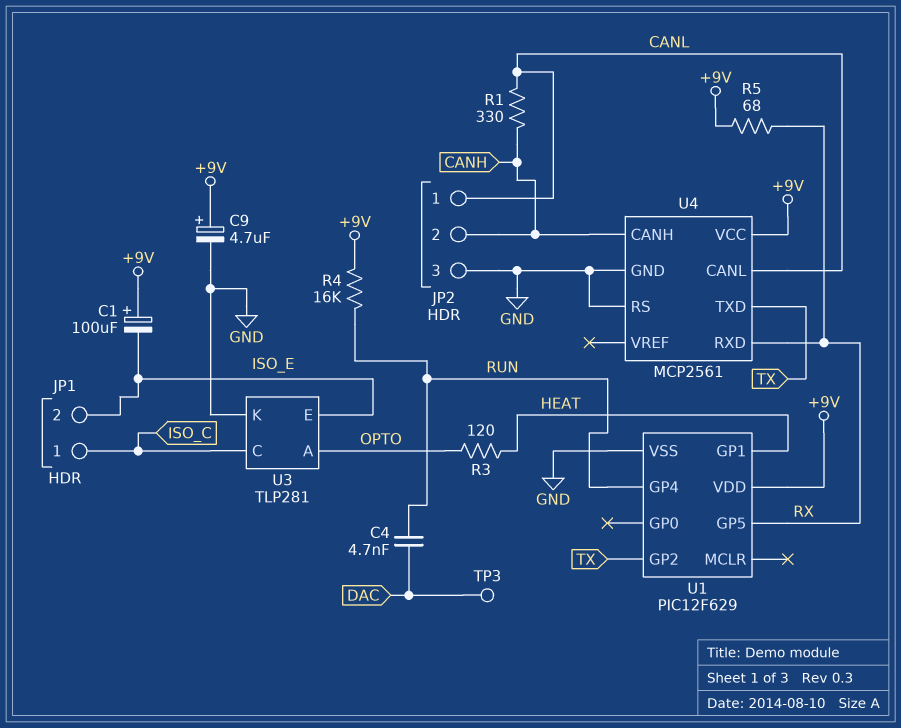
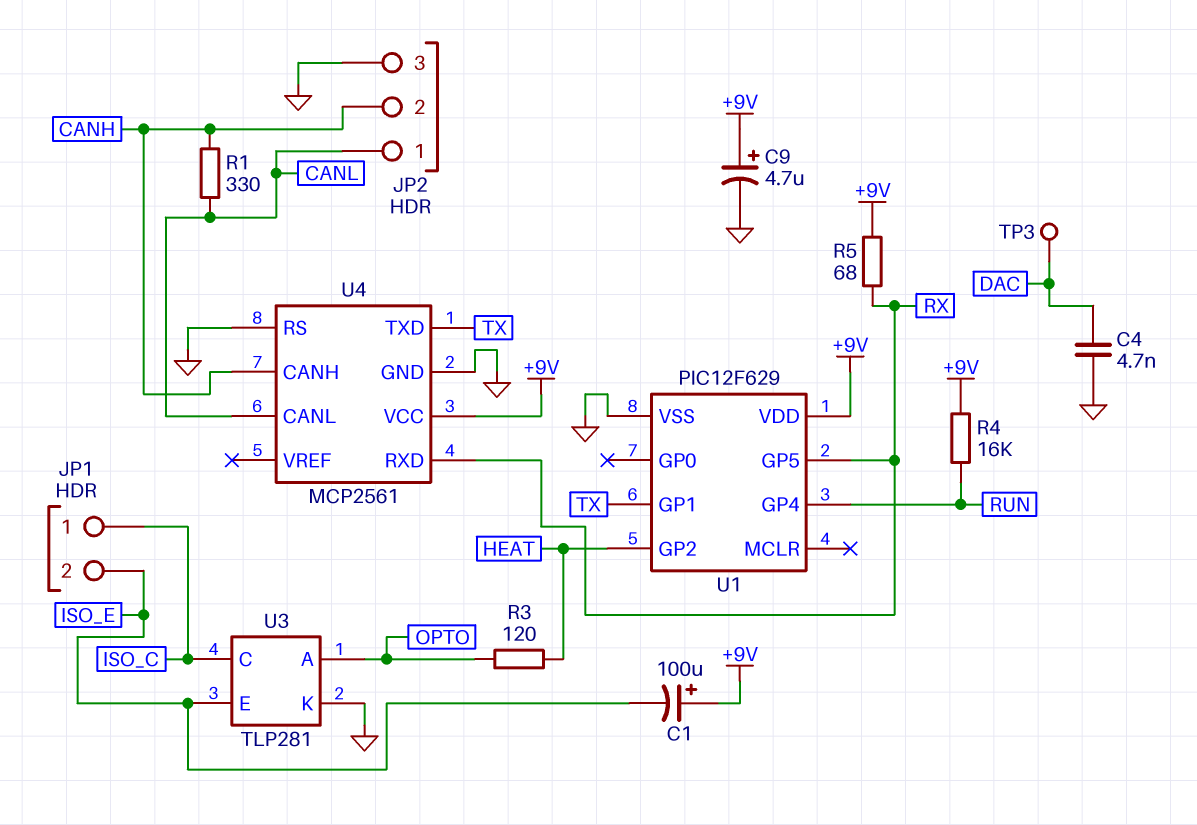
C4: 4.7nF (DAC, RUN) -> 4.7nF (DAC, GND)
U1 pin GP1: HEAT -> TX
U1 pin GP2: TX -> HEAT

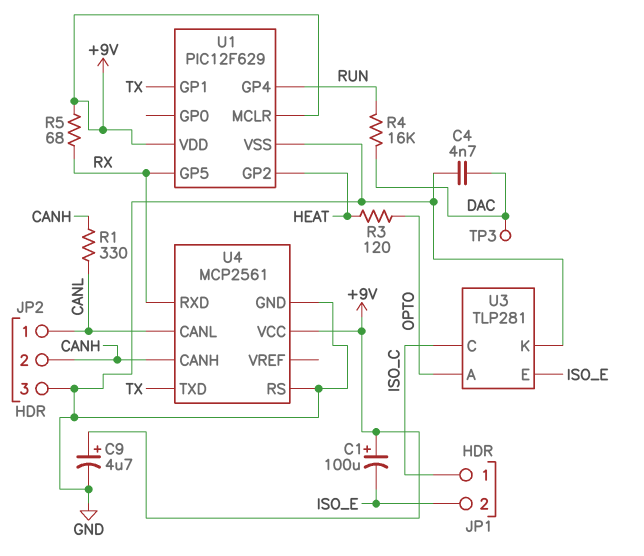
R4: 16k (+9V, RUN) -> 16k (DAC, RUN)
U1 pin MCLR: none -> +9V

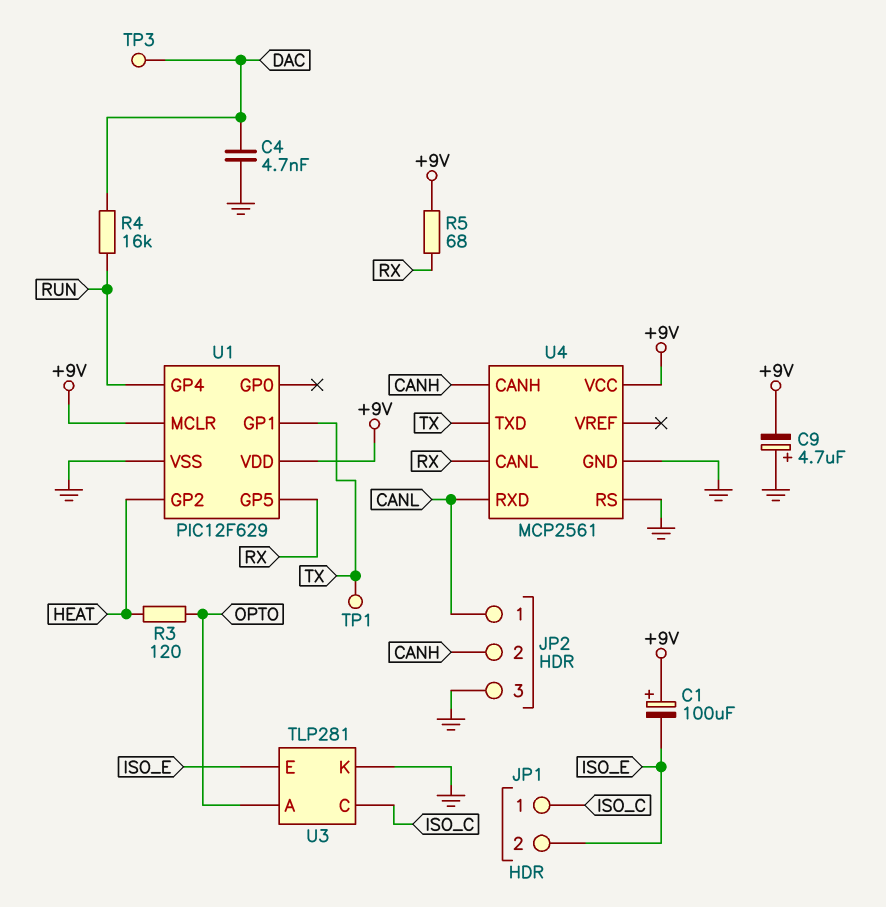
C9: 4.7uF (plus +9V, minus GND) -> 4.7uF (plus GND, minus +9V)
R1: 330 (CANH, CANL) -> none
TP1: none -> test point (TX)
U4 pin CANL: CANL -> RX
U4 pin RXD: RX -> CANL

